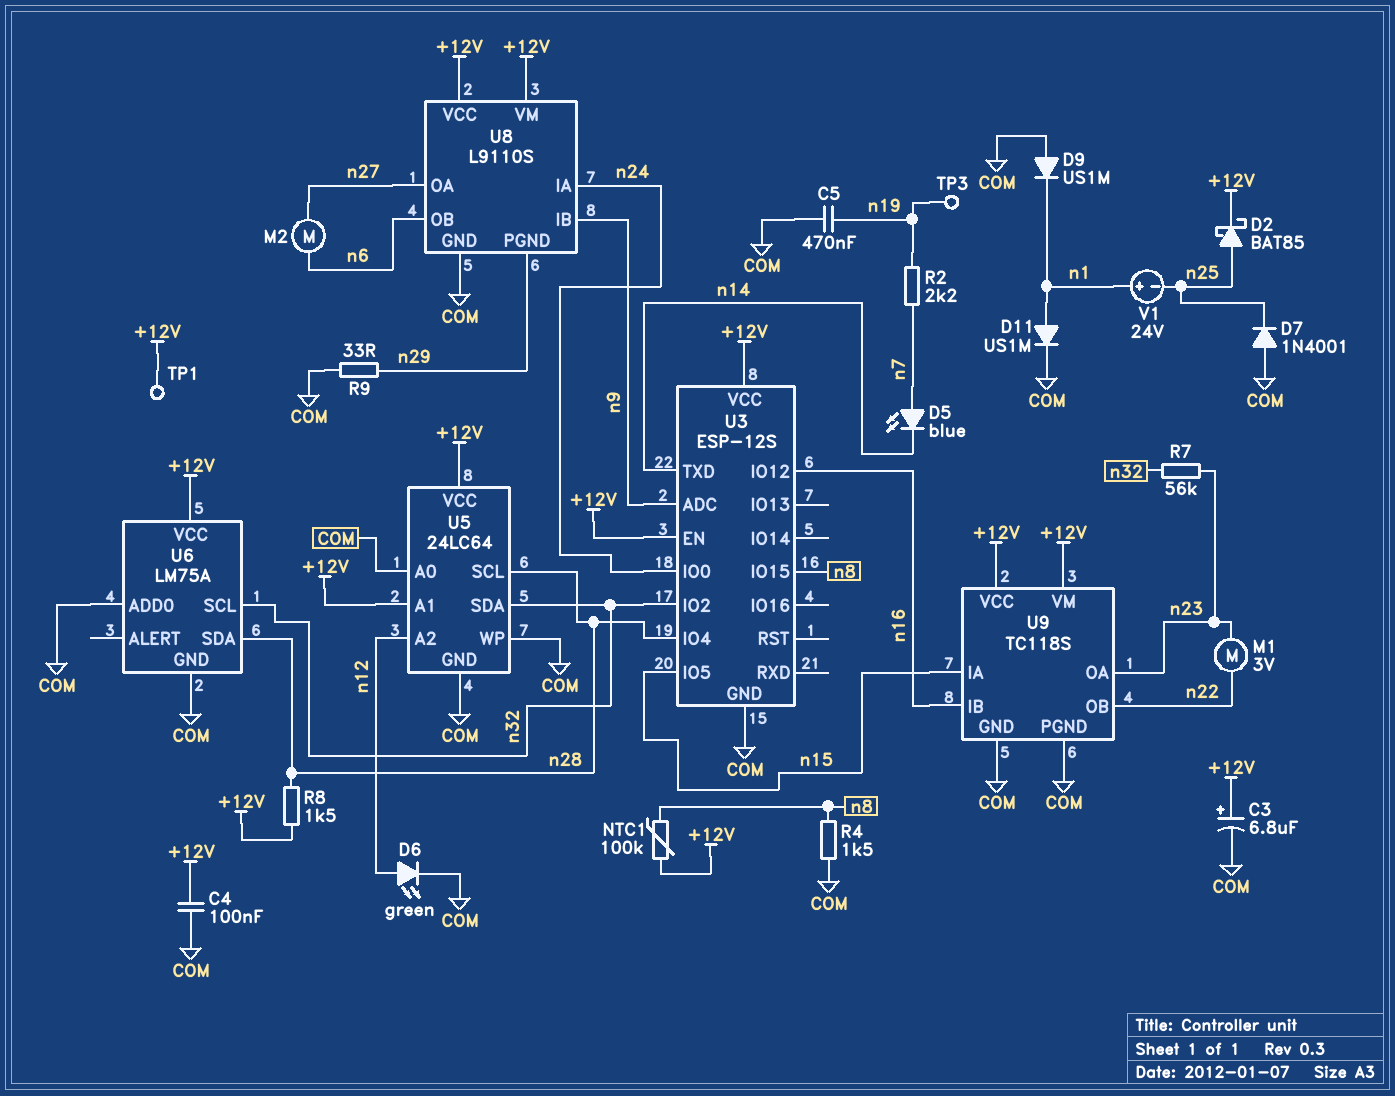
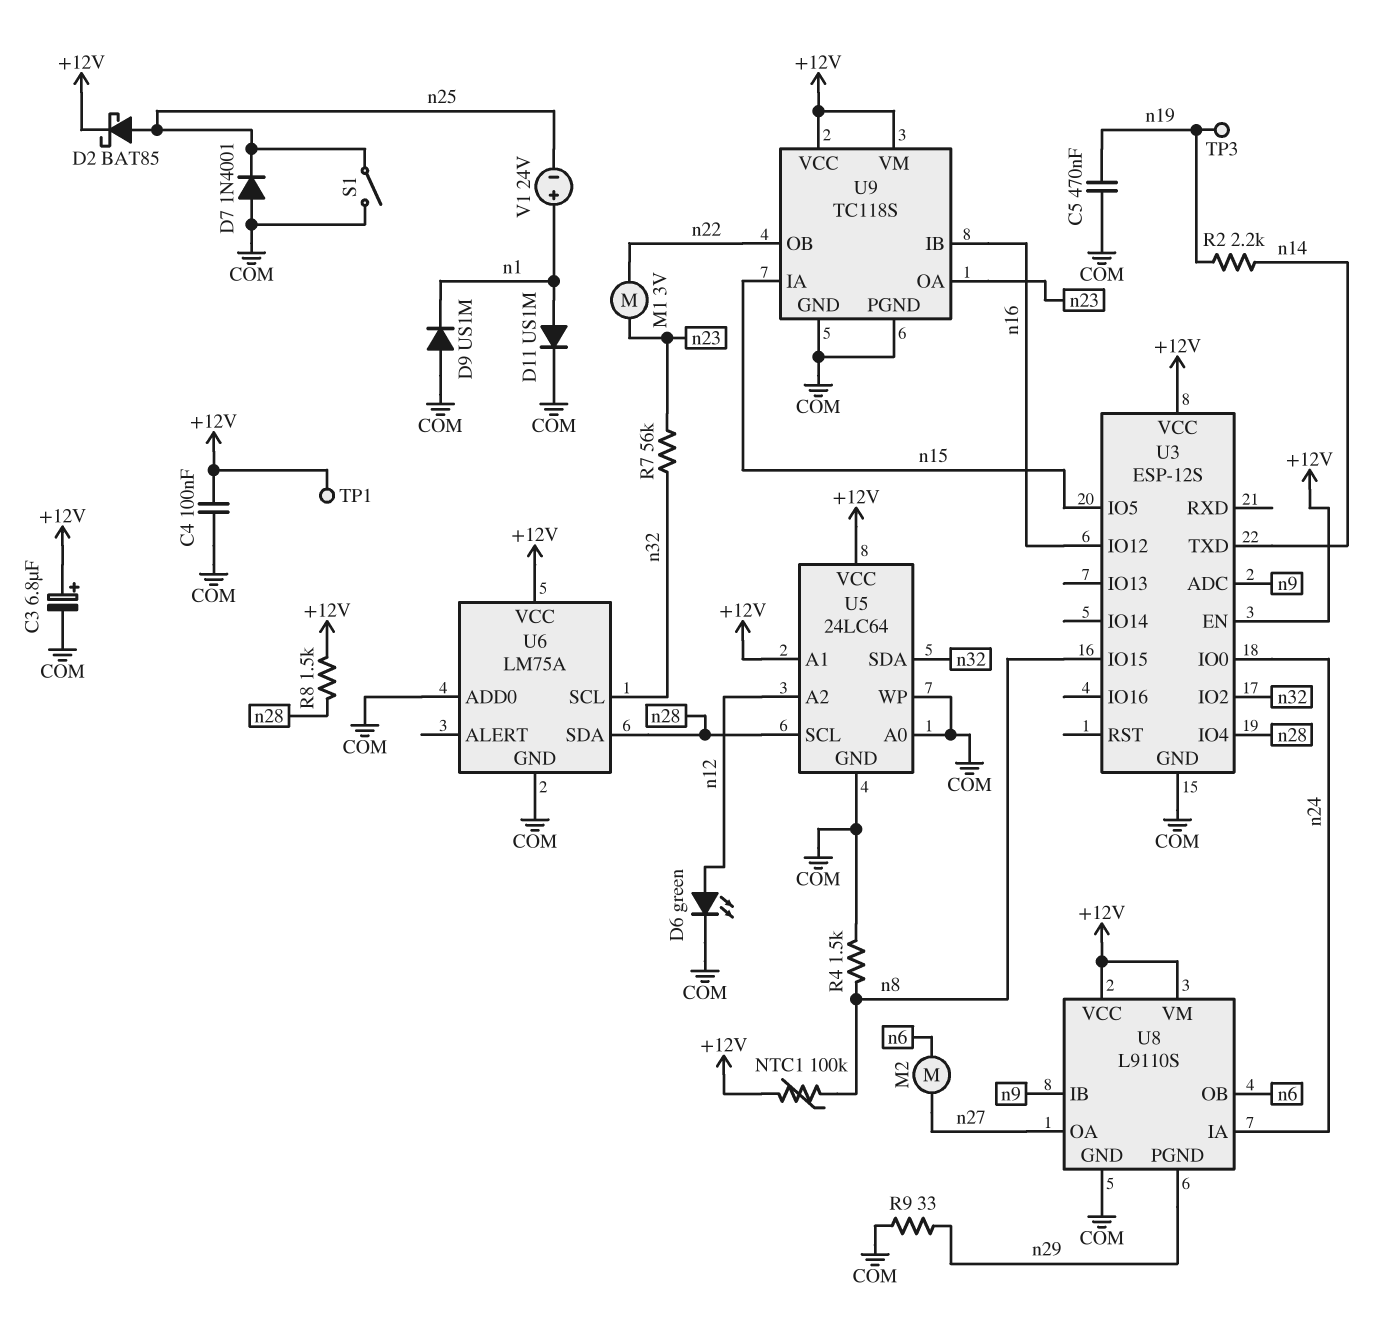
D5: LED blue (A n7, K n14) -> none
R2: 2.2k (n7, n19) -> 2.2k (n14, n19)
S1: none -> switch (COM, n25)

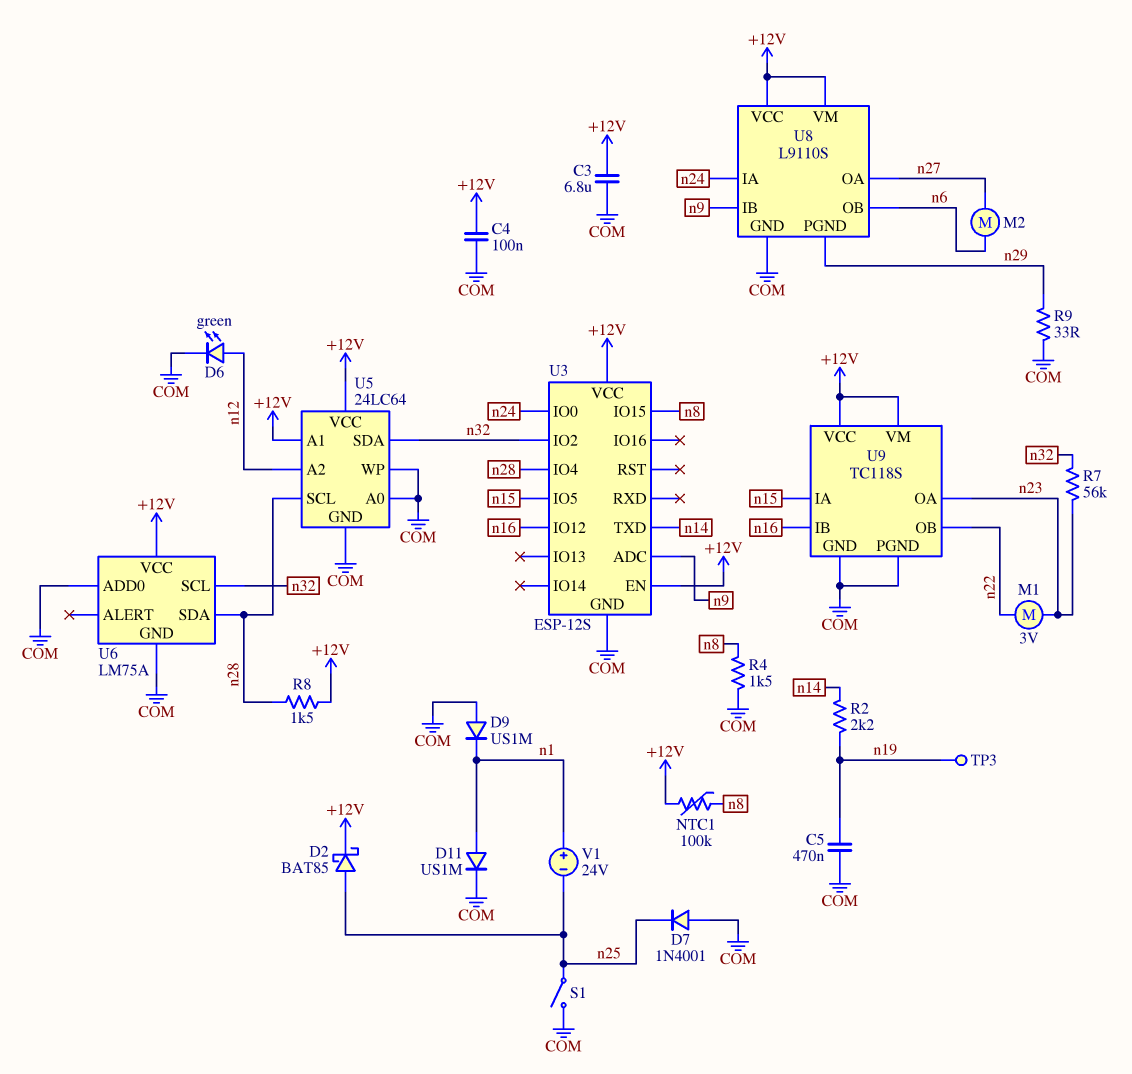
C3: 6.8uF (plus +12V, minus COM) -> 6.8uF (+12V, COM)
TP1: test point (+12V) -> none

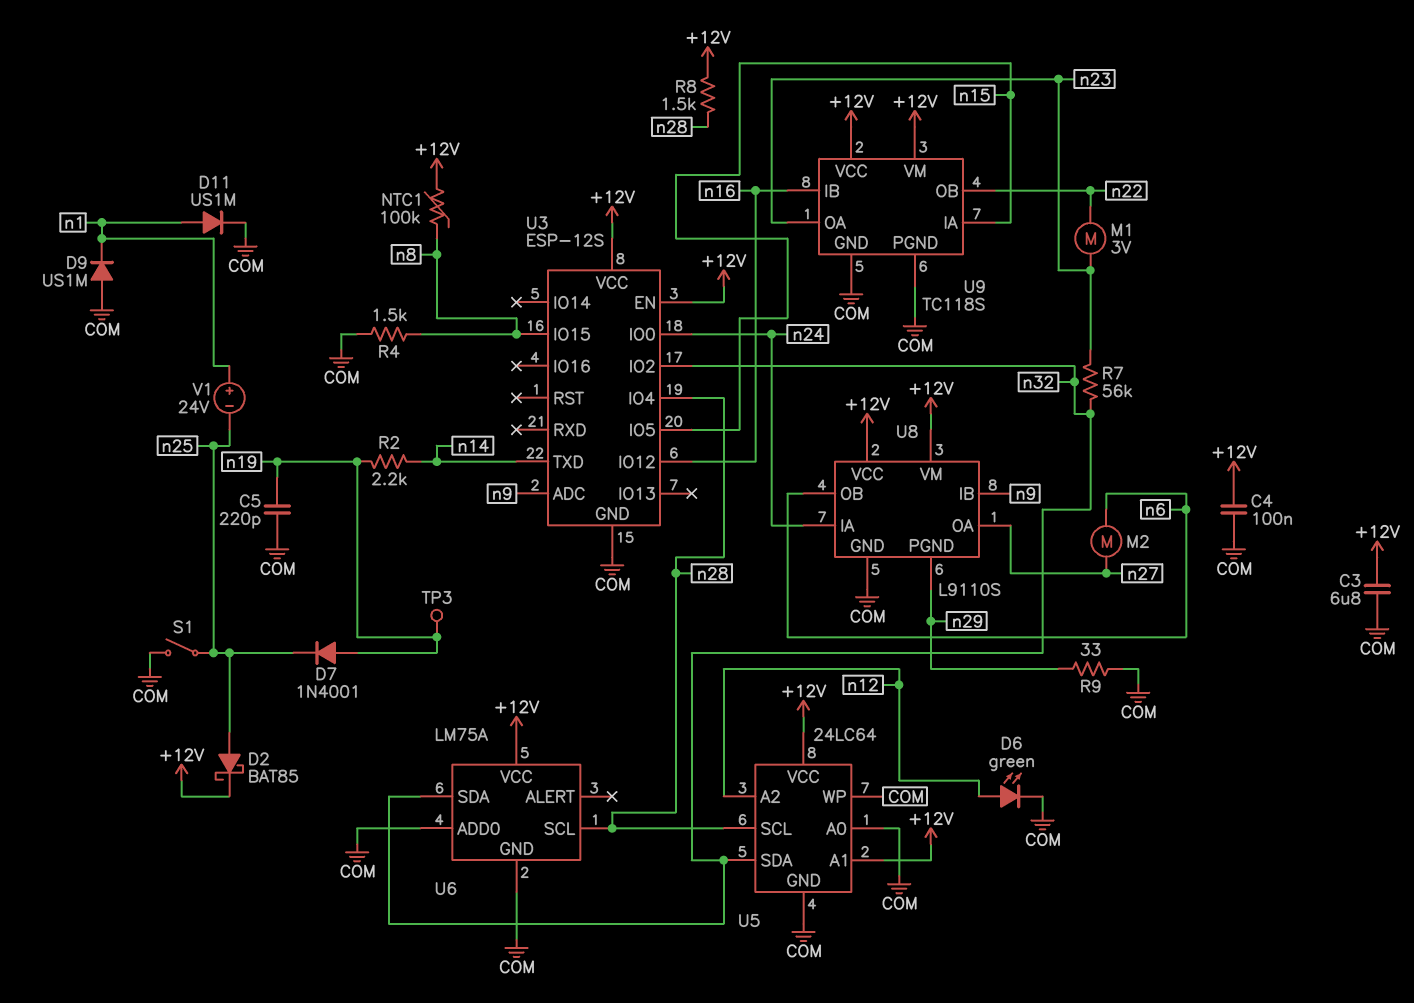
C5: 470nF (COM, n19) -> 220pF (COM, n19)
D7: diode 1N4001 (A COM, K n25) -> diode 1N4001 (A n19, K n25)
U6 pin SCL: n32 -> n28
U6 pin SDA: n28 -> n32

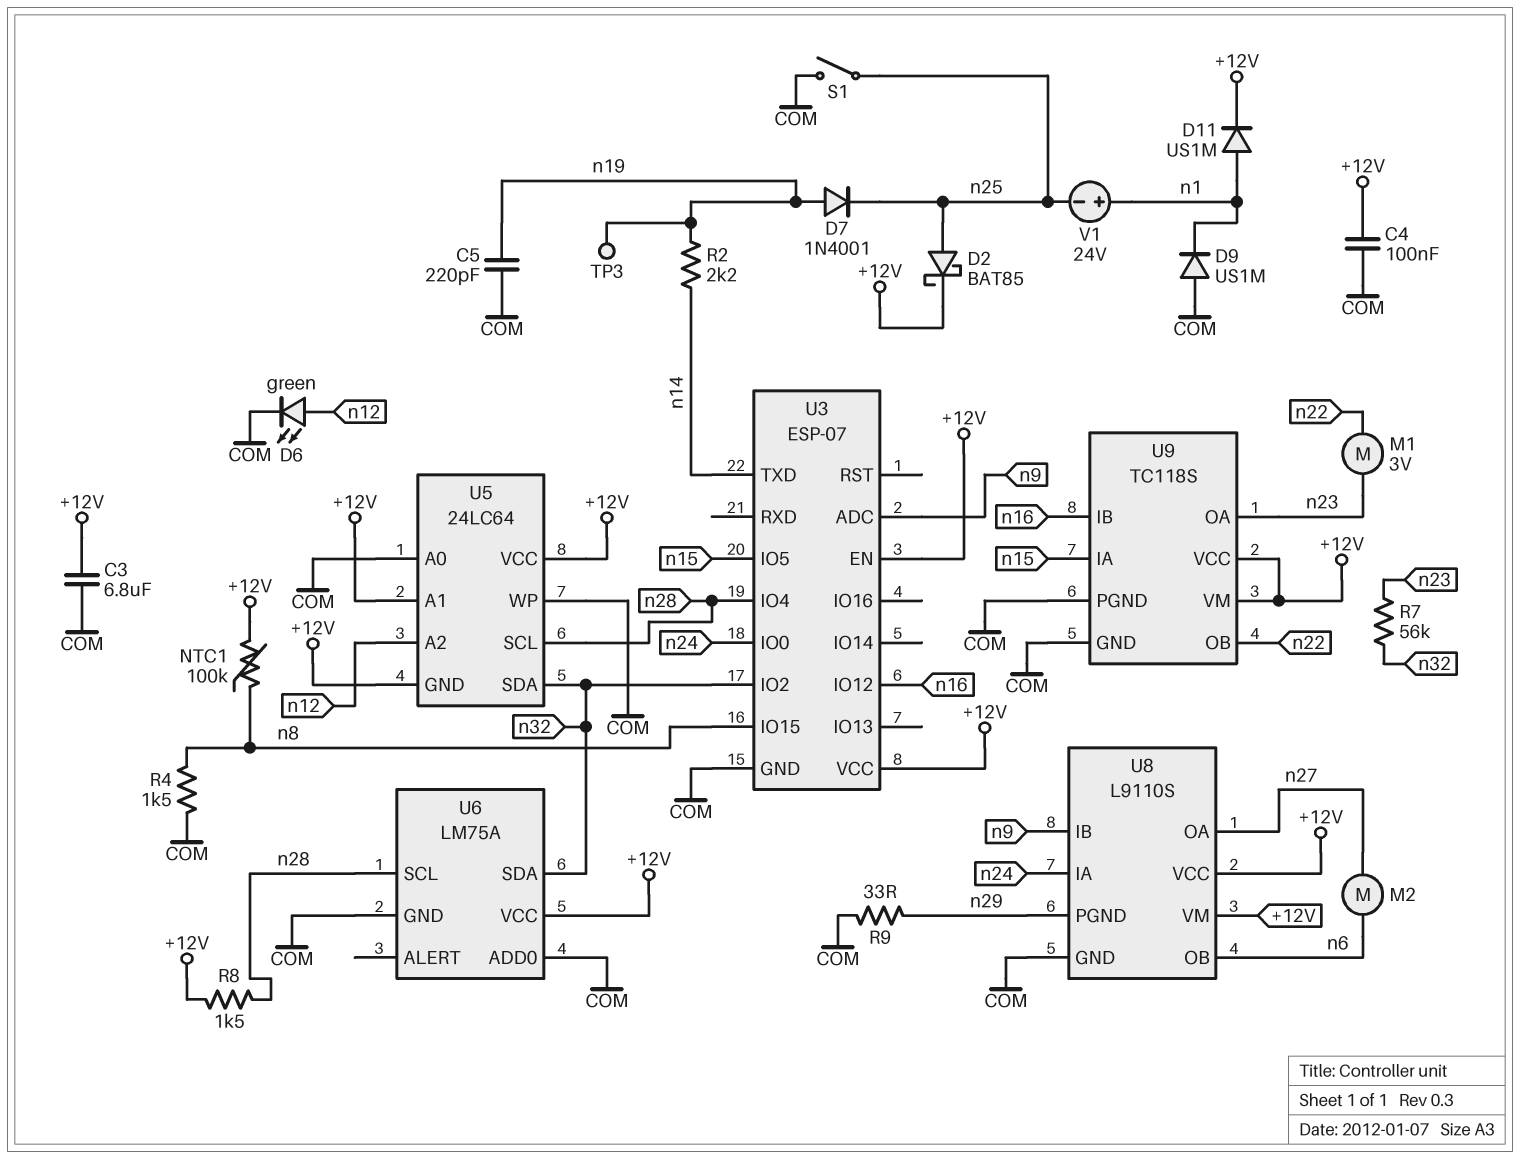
D11: diode US1M (A n1, K COM) -> diode US1M (A n1, K +12V)
U3: ESP-12S -> ESP-07
U5 pin GND: COM -> +12V

